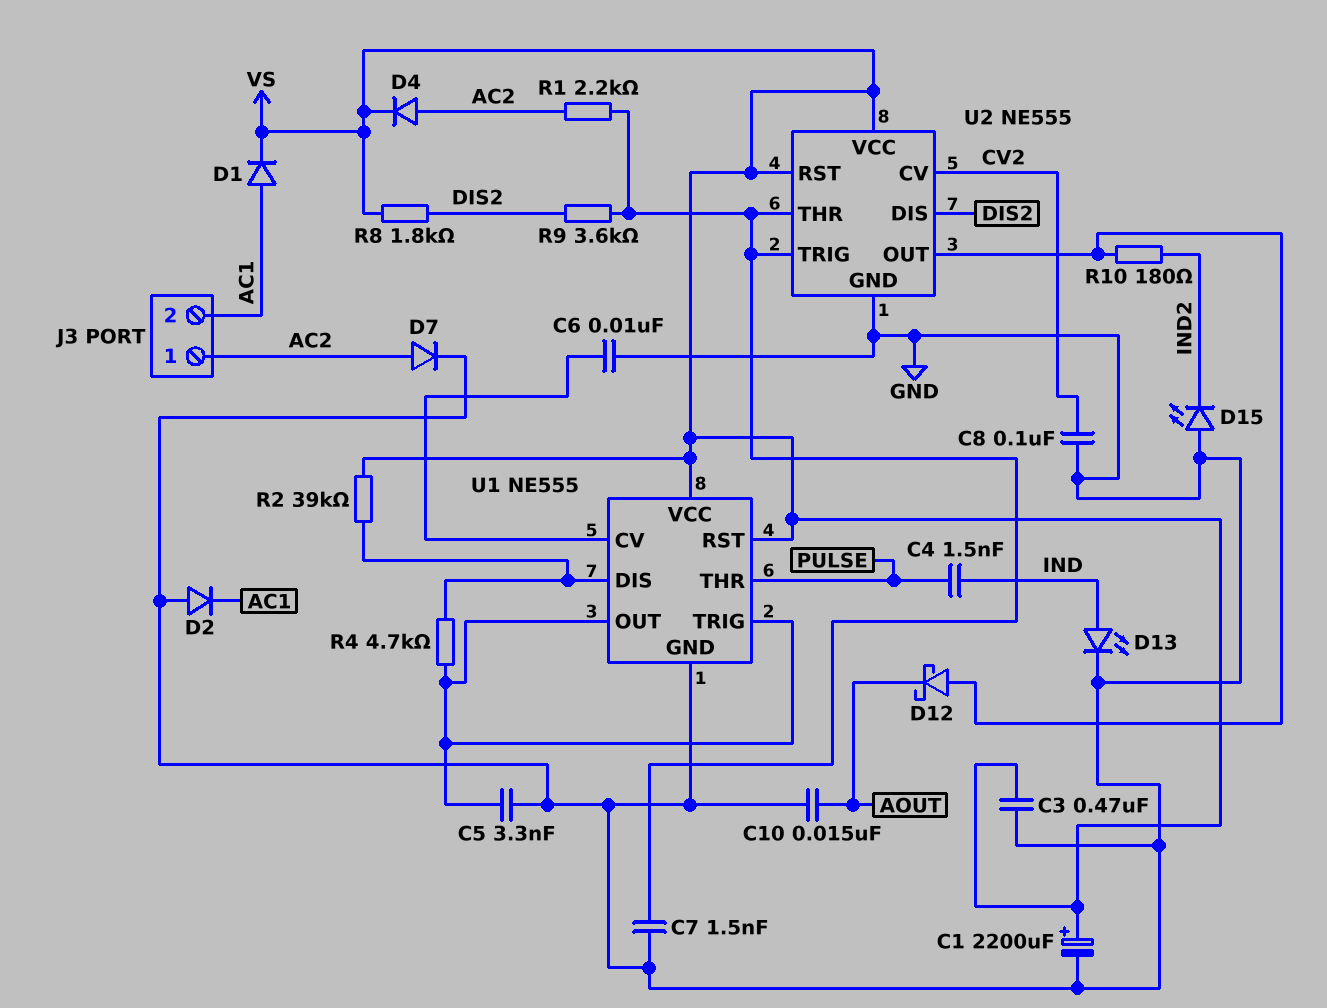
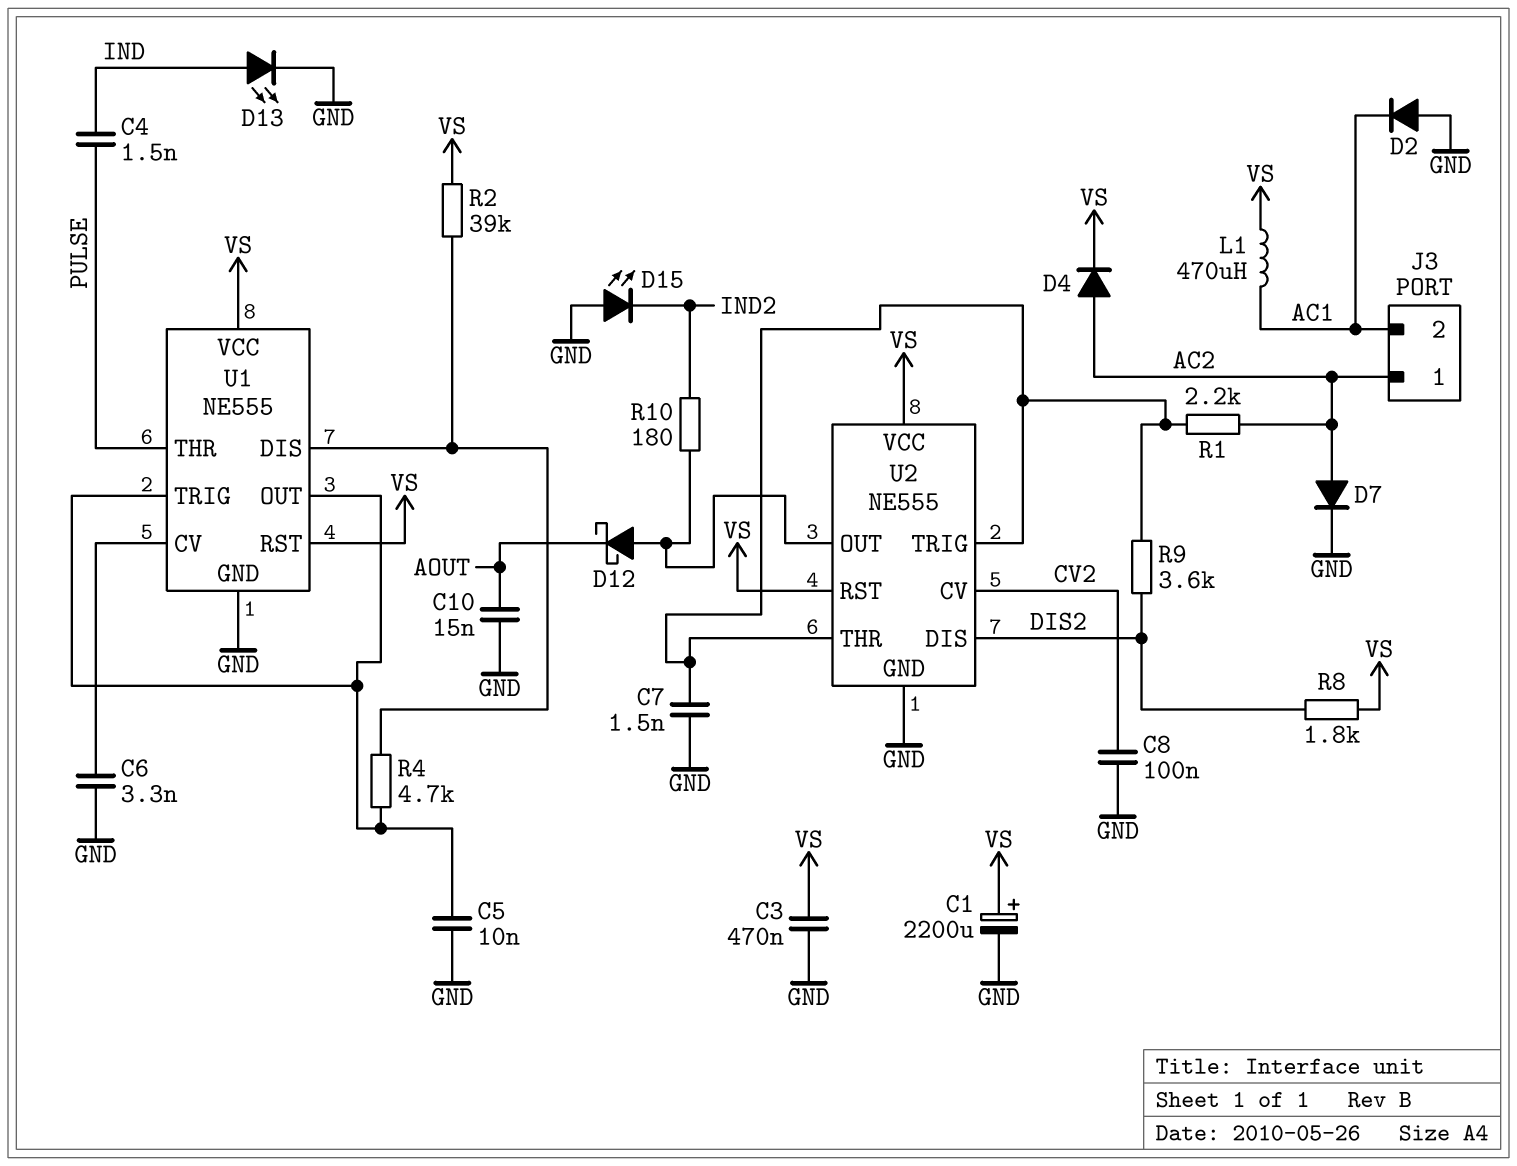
C5: 3.3nF (GND, U1/OUT) -> 10nF (GND, U1/OUT)
C6: 10nF (GND, U1/CV) -> 3.3nF (GND, U1/CV)
D1: diode (A AC1, K VS) -> none
L1: none -> 470uH (AC1, VS)

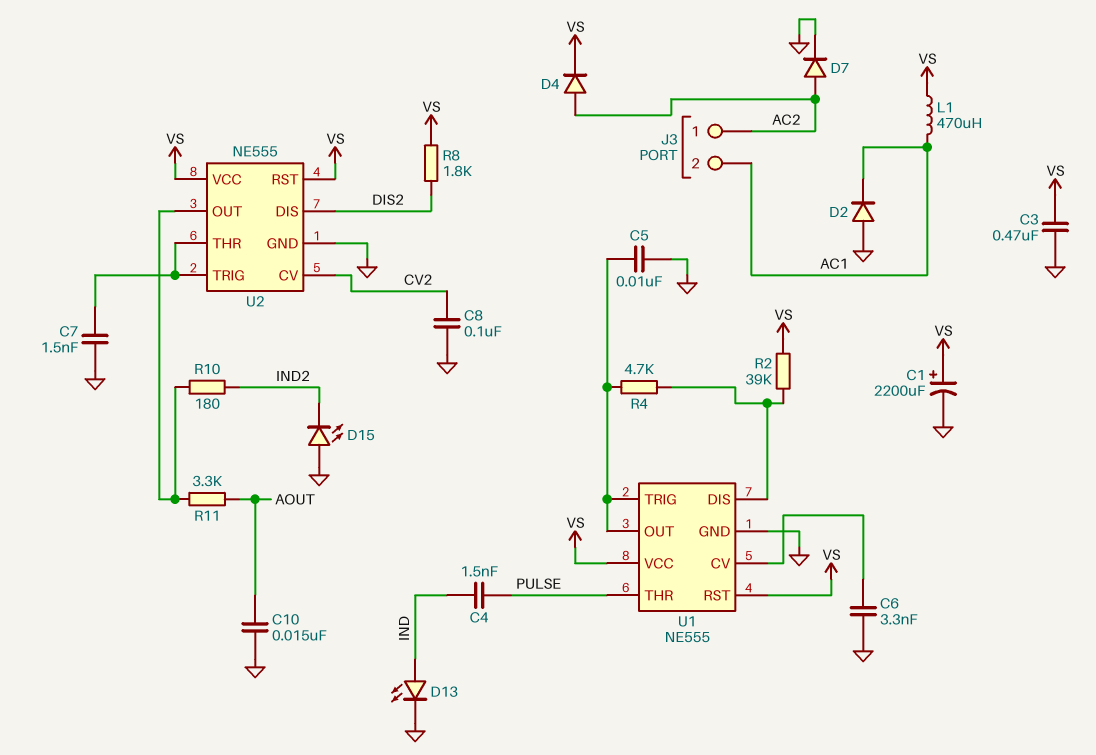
D12: schottky (A U2/OUT, K AOUT) -> none
R1: 2.2k (AC2, U2/THR) -> none
R9: 3.6k (DIS2, U2/THR) -> none
R11: none -> 3.3k (AOUT, U2/OUT)

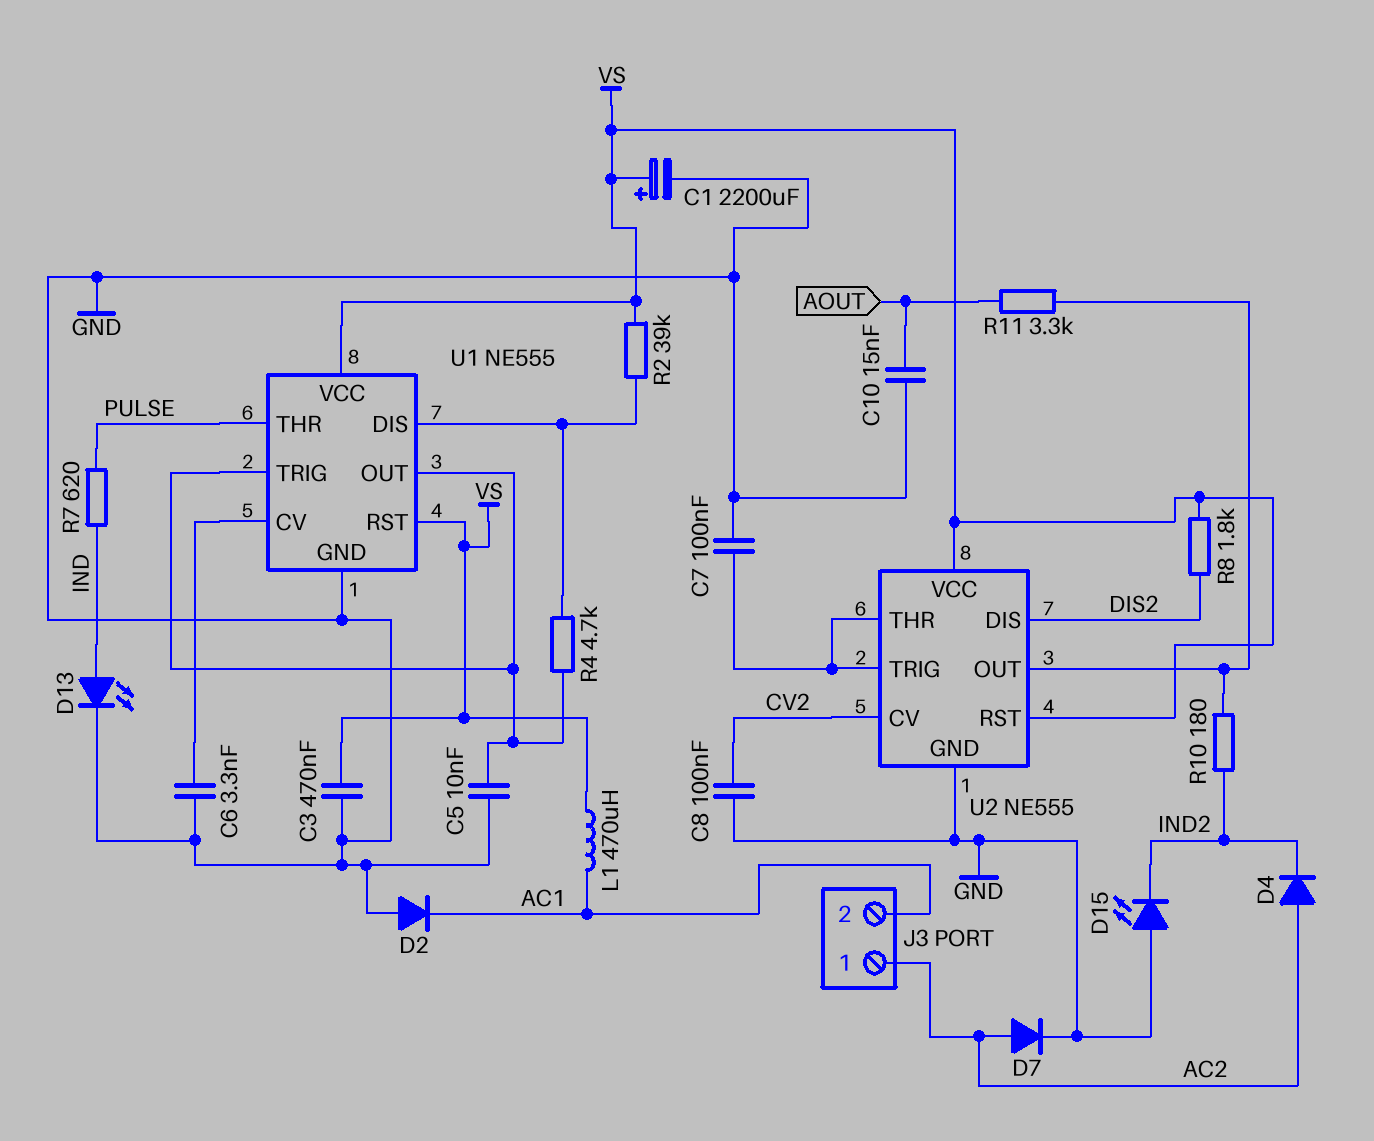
C4: 1.5nF (IND, PULSE) -> none
C7: 1.5nF (GND, U2/THR) -> 100nF (GND, U2/THR)
D4: diode (A AC2, K VS) -> diode (A AC2, K IND2)
R7: none -> 620 (IND, PULSE)

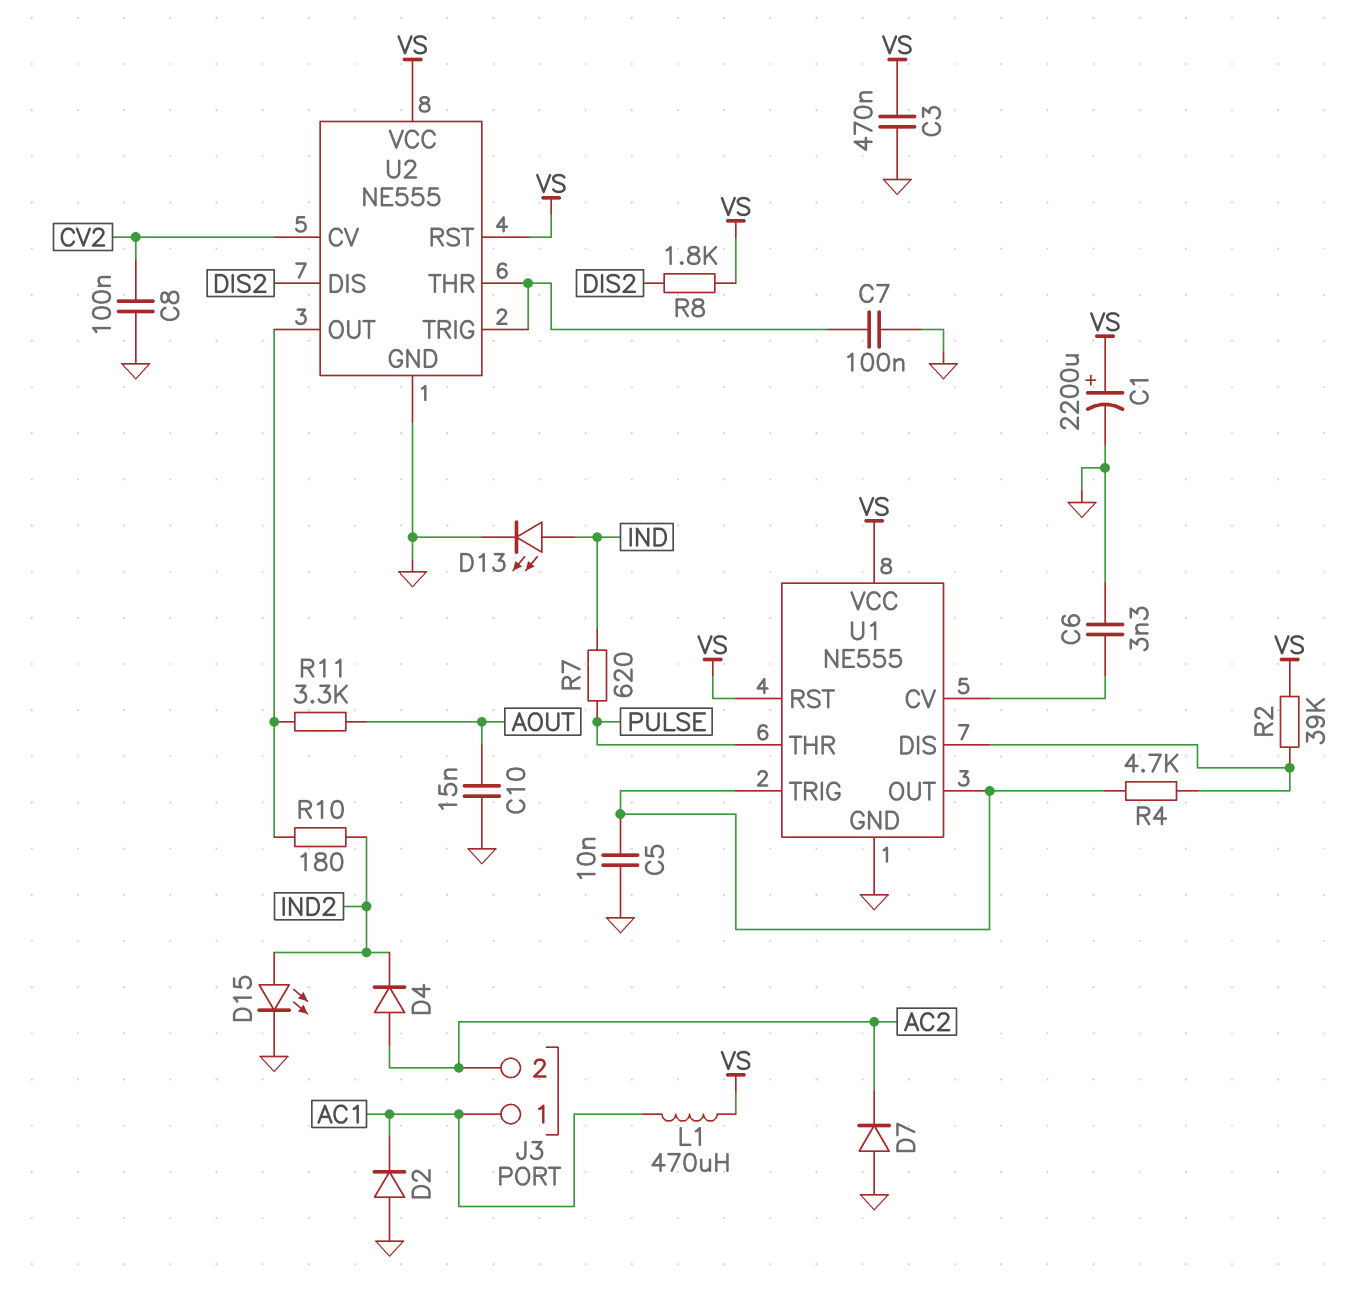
D7: diode (A AC2, K GND) -> diode (A GND, K AC2)
D15: LED (A GND, K IND2) -> LED (A IND2, K GND)
J3 pin 1: AC2 -> AC1
J3 pin 2: AC1 -> AC2

